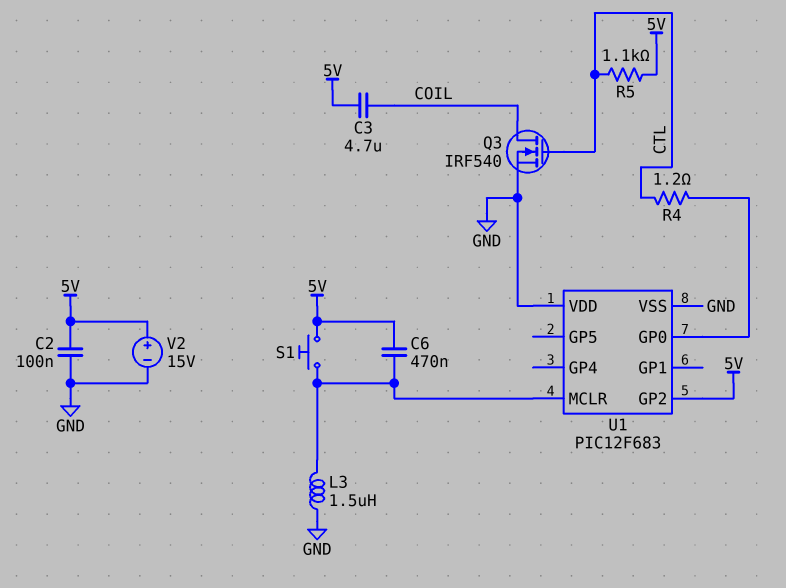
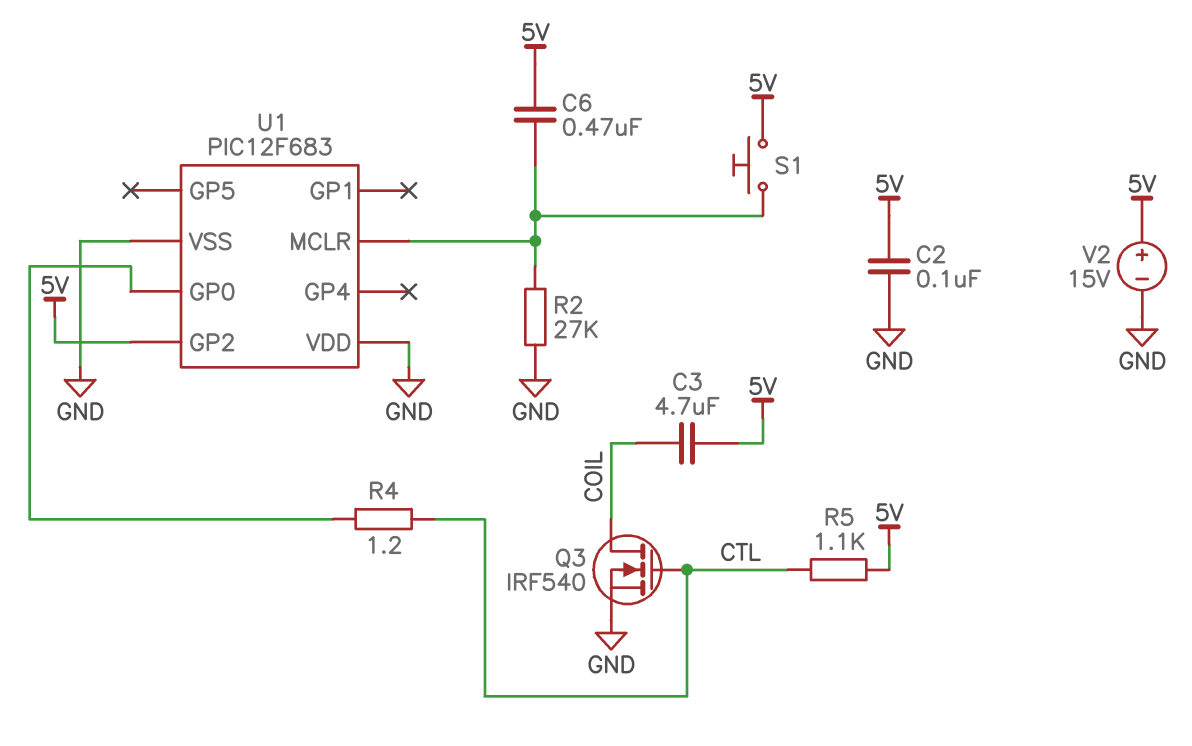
L3: 1.5uH (GND, U1/MCLR) -> none
R2: none -> 27k (GND, U1/MCLR)

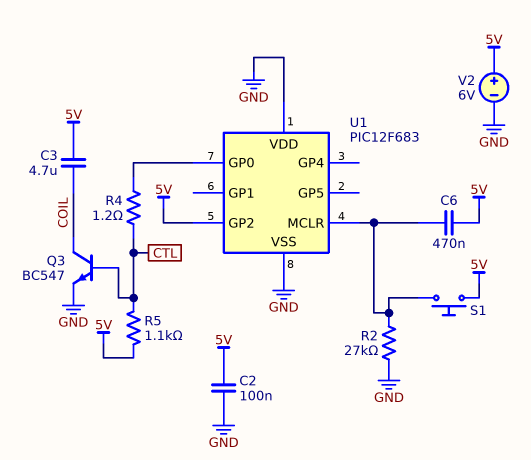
Q3: NMOS IRF540 (G CTL, D COIL, S GND) -> NPN BC547 (B CTL, C COIL, E GND)
V2: 15V (plus 5V, minus GND) -> 6V (plus 5V, minus GND)

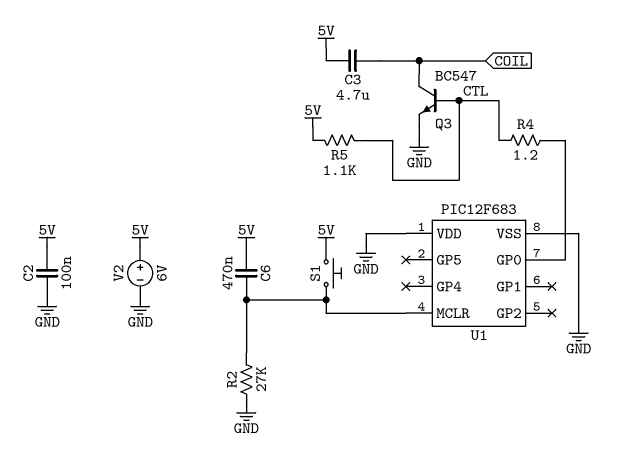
U1 pin GP2: 5V -> none

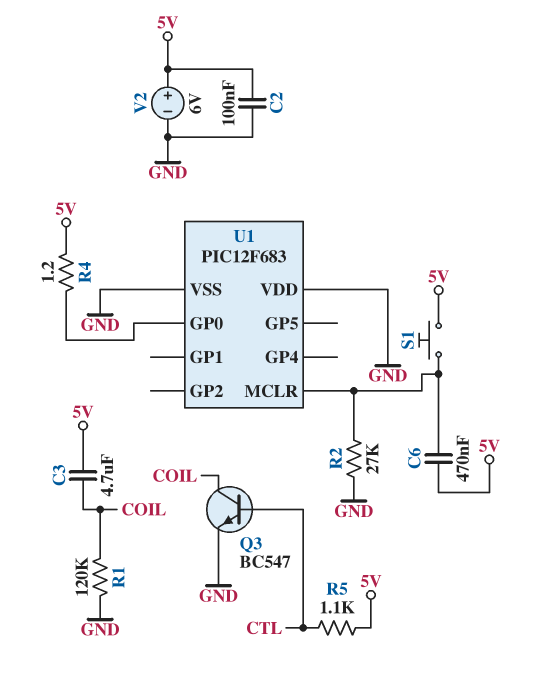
R1: none -> 120k (COIL, GND)
R4: 1.2 (CTL, U1/GP0) -> 1.2 (5V, U1/GP0)

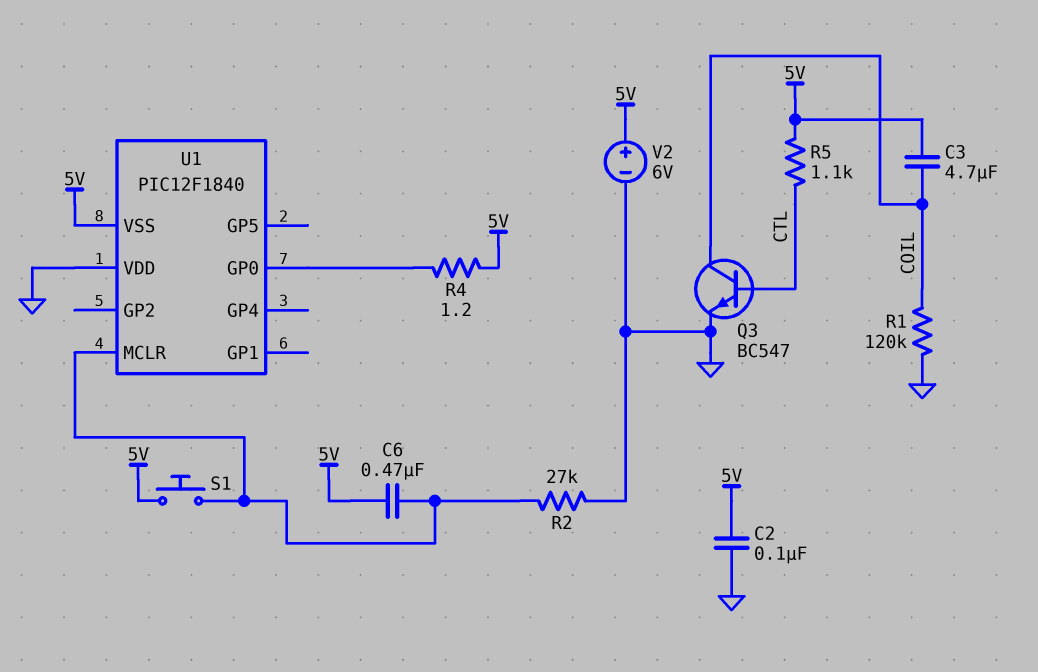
U1: PIC12F683 -> PIC12F1840
U1 pin VSS: GND -> 5V

